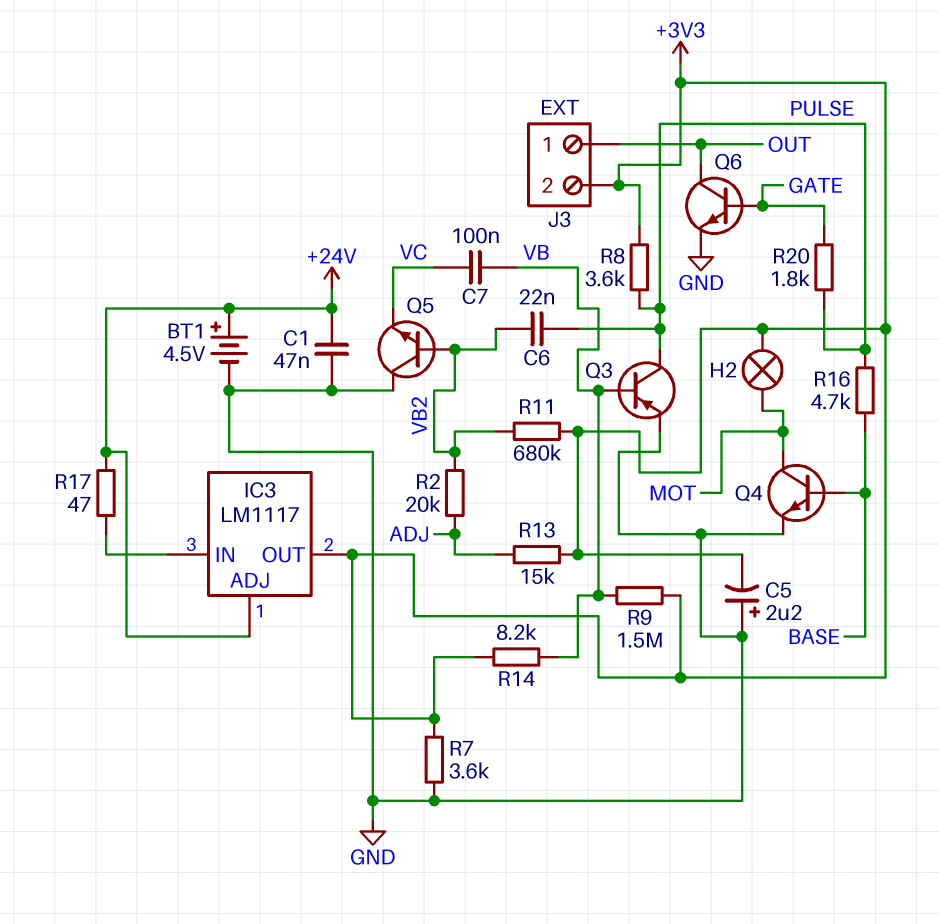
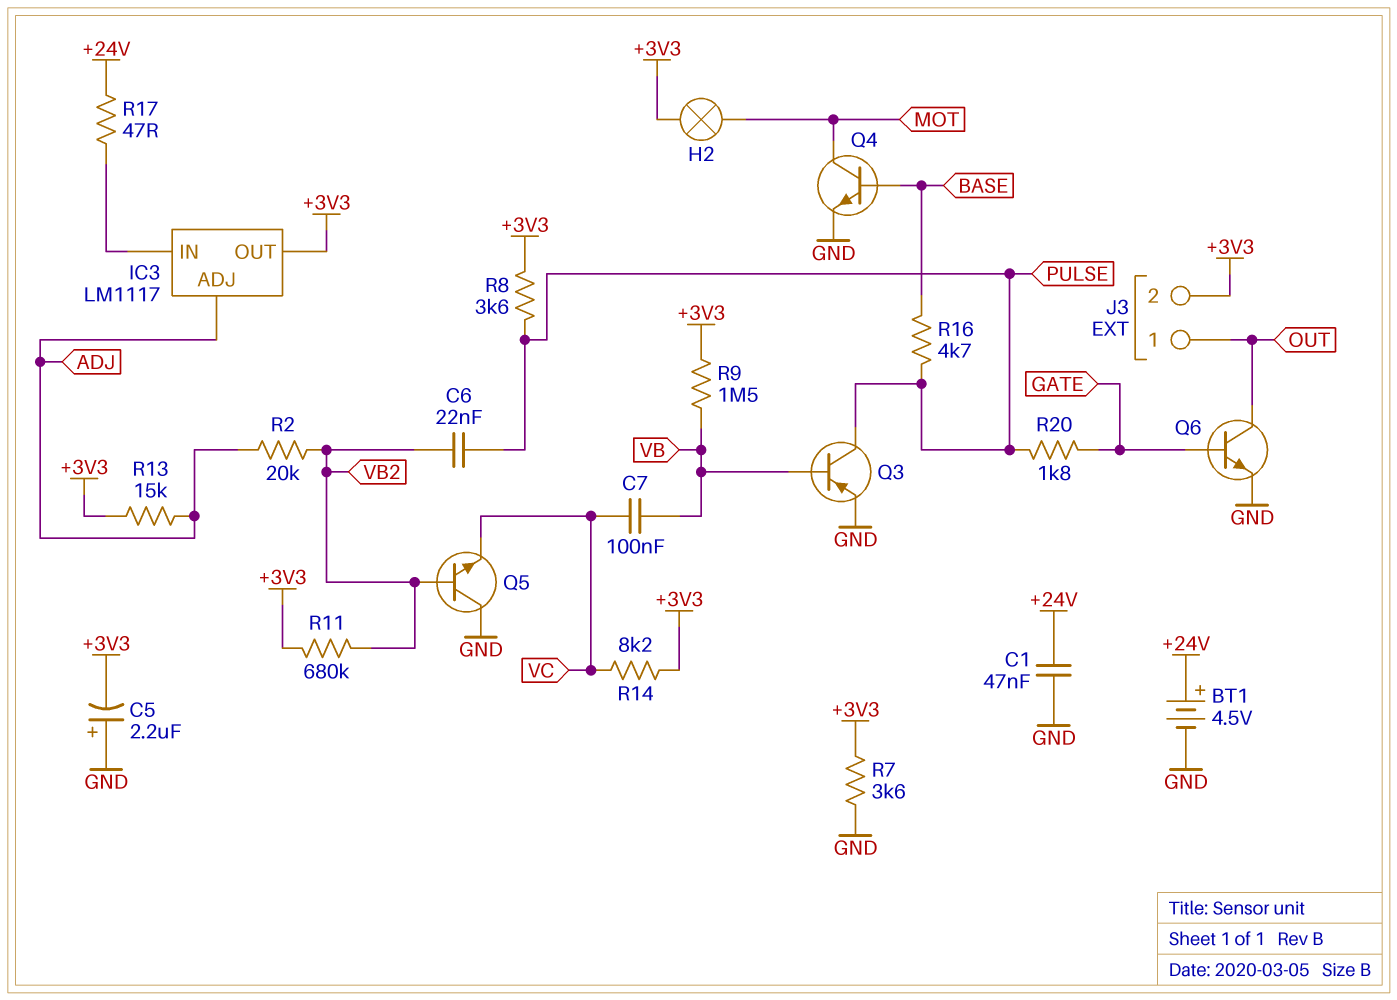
IC3 pin ADJ: +24V -> ADJ
R14: 8.2k (+3V3, VB) -> 8.2k (+3V3, VC)

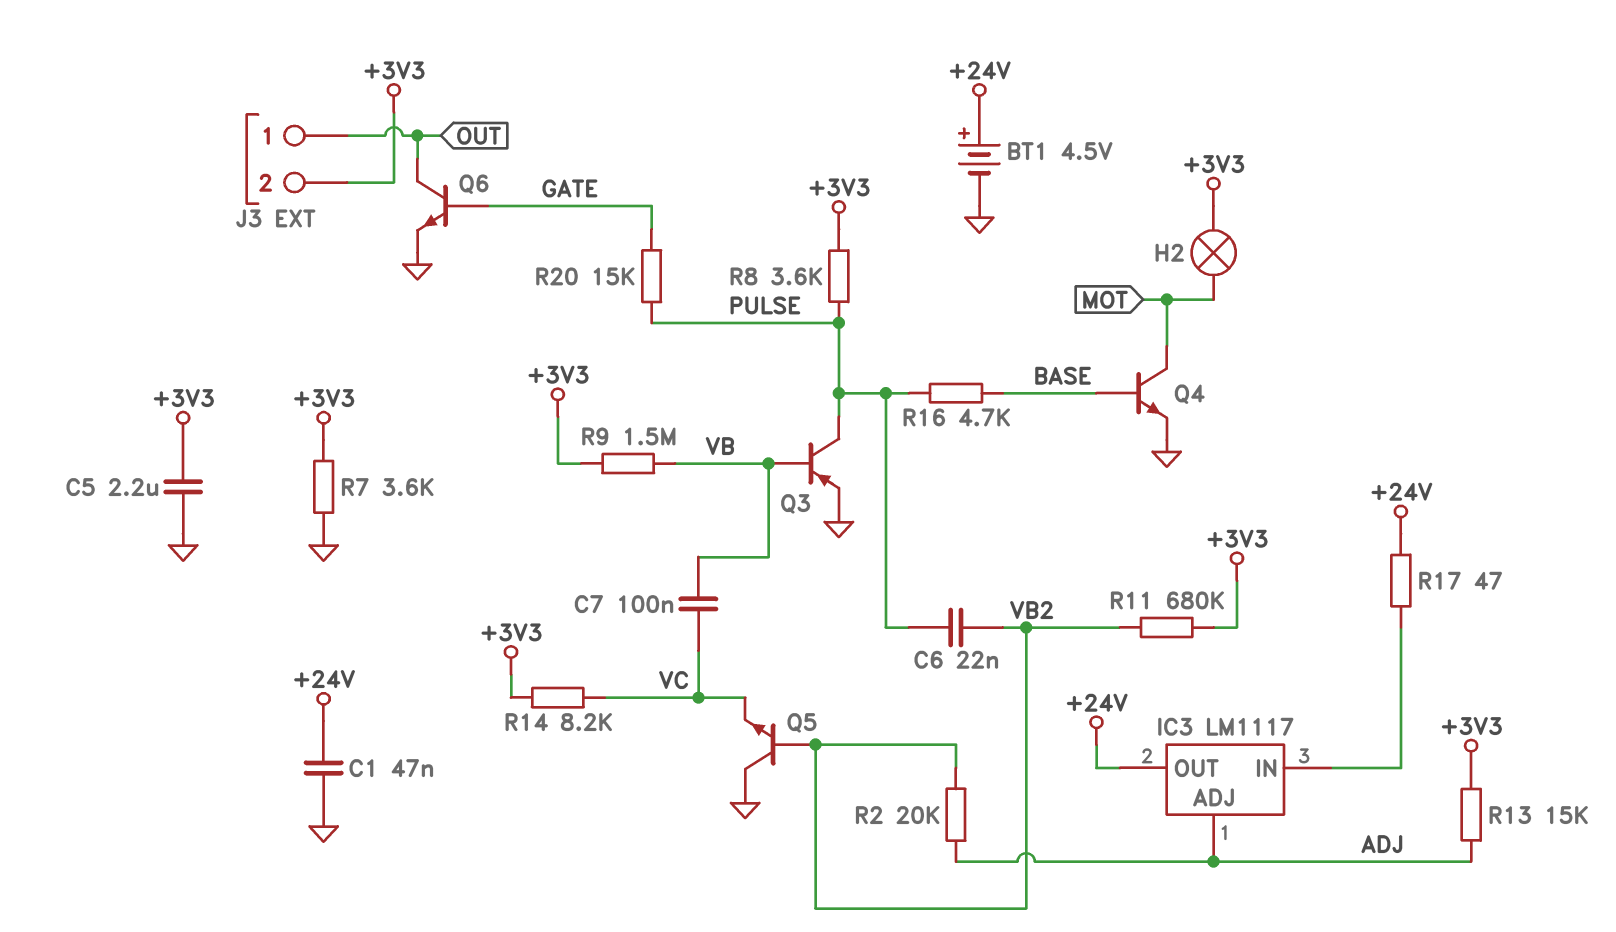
C5: 2.2uF (plus GND, minus +3V3) -> 2.2uF (+3V3, GND)
IC3 pin OUT: +3V3 -> +24V
R20: 1.8k (GATE, PULSE) -> 15k (GATE, PULSE)

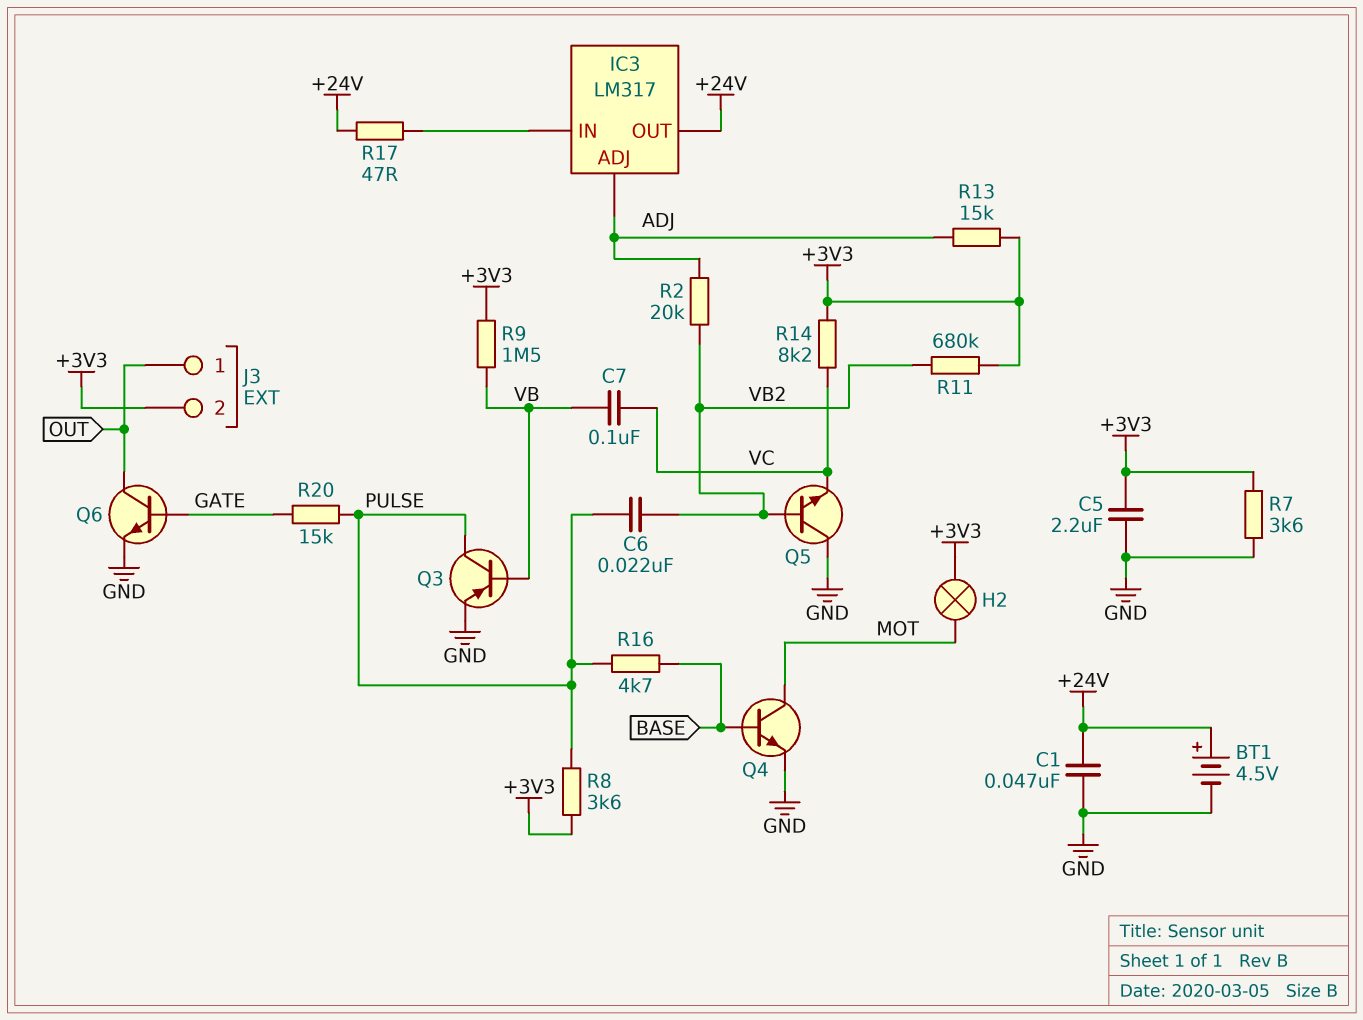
IC3: LM1117 -> LM317

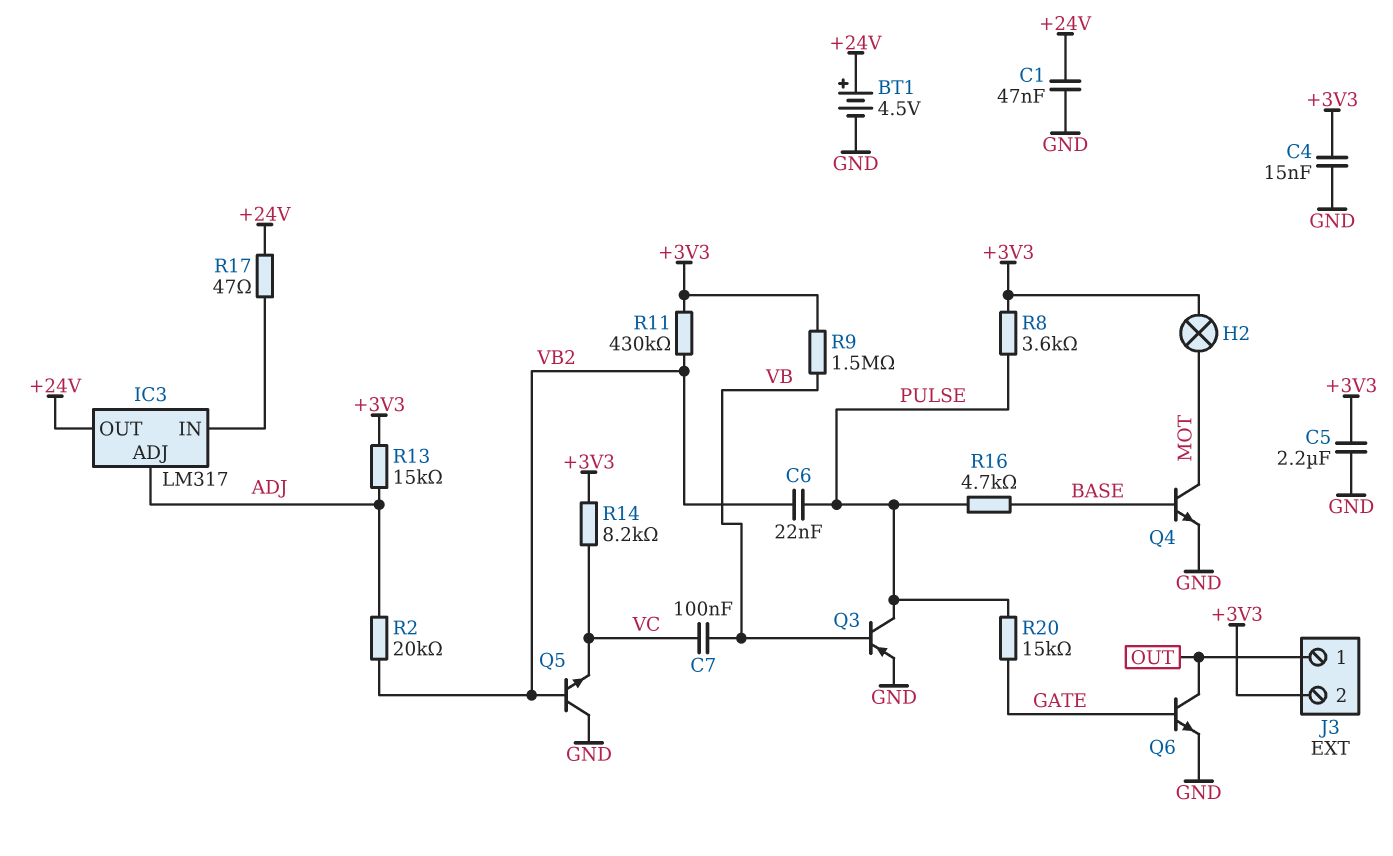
C4: none -> 15nF (+3V3, GND)
R7: 3.6k (+3V3, GND) -> none
R11: 680k (+3V3, VB2) -> 430k (+3V3, VB2)

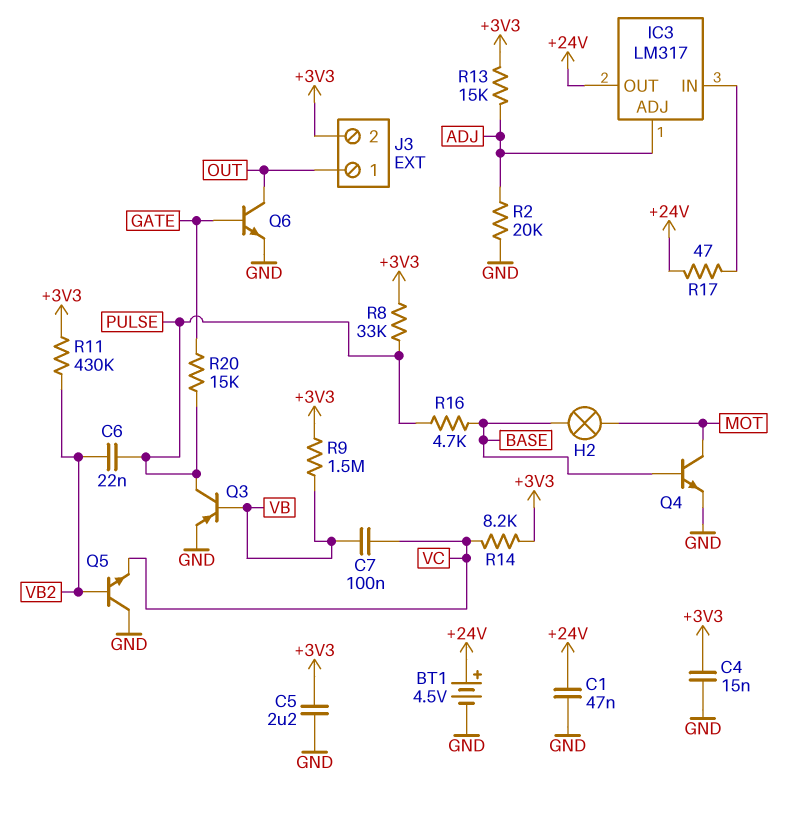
H2: lamp (+3V3, MOT) -> lamp (BASE, MOT)
R2: 20k (ADJ, VB2) -> 20k (ADJ, GND)
R8: 3.6k (+3V3, PULSE) -> 33k (+3V3, PULSE)

